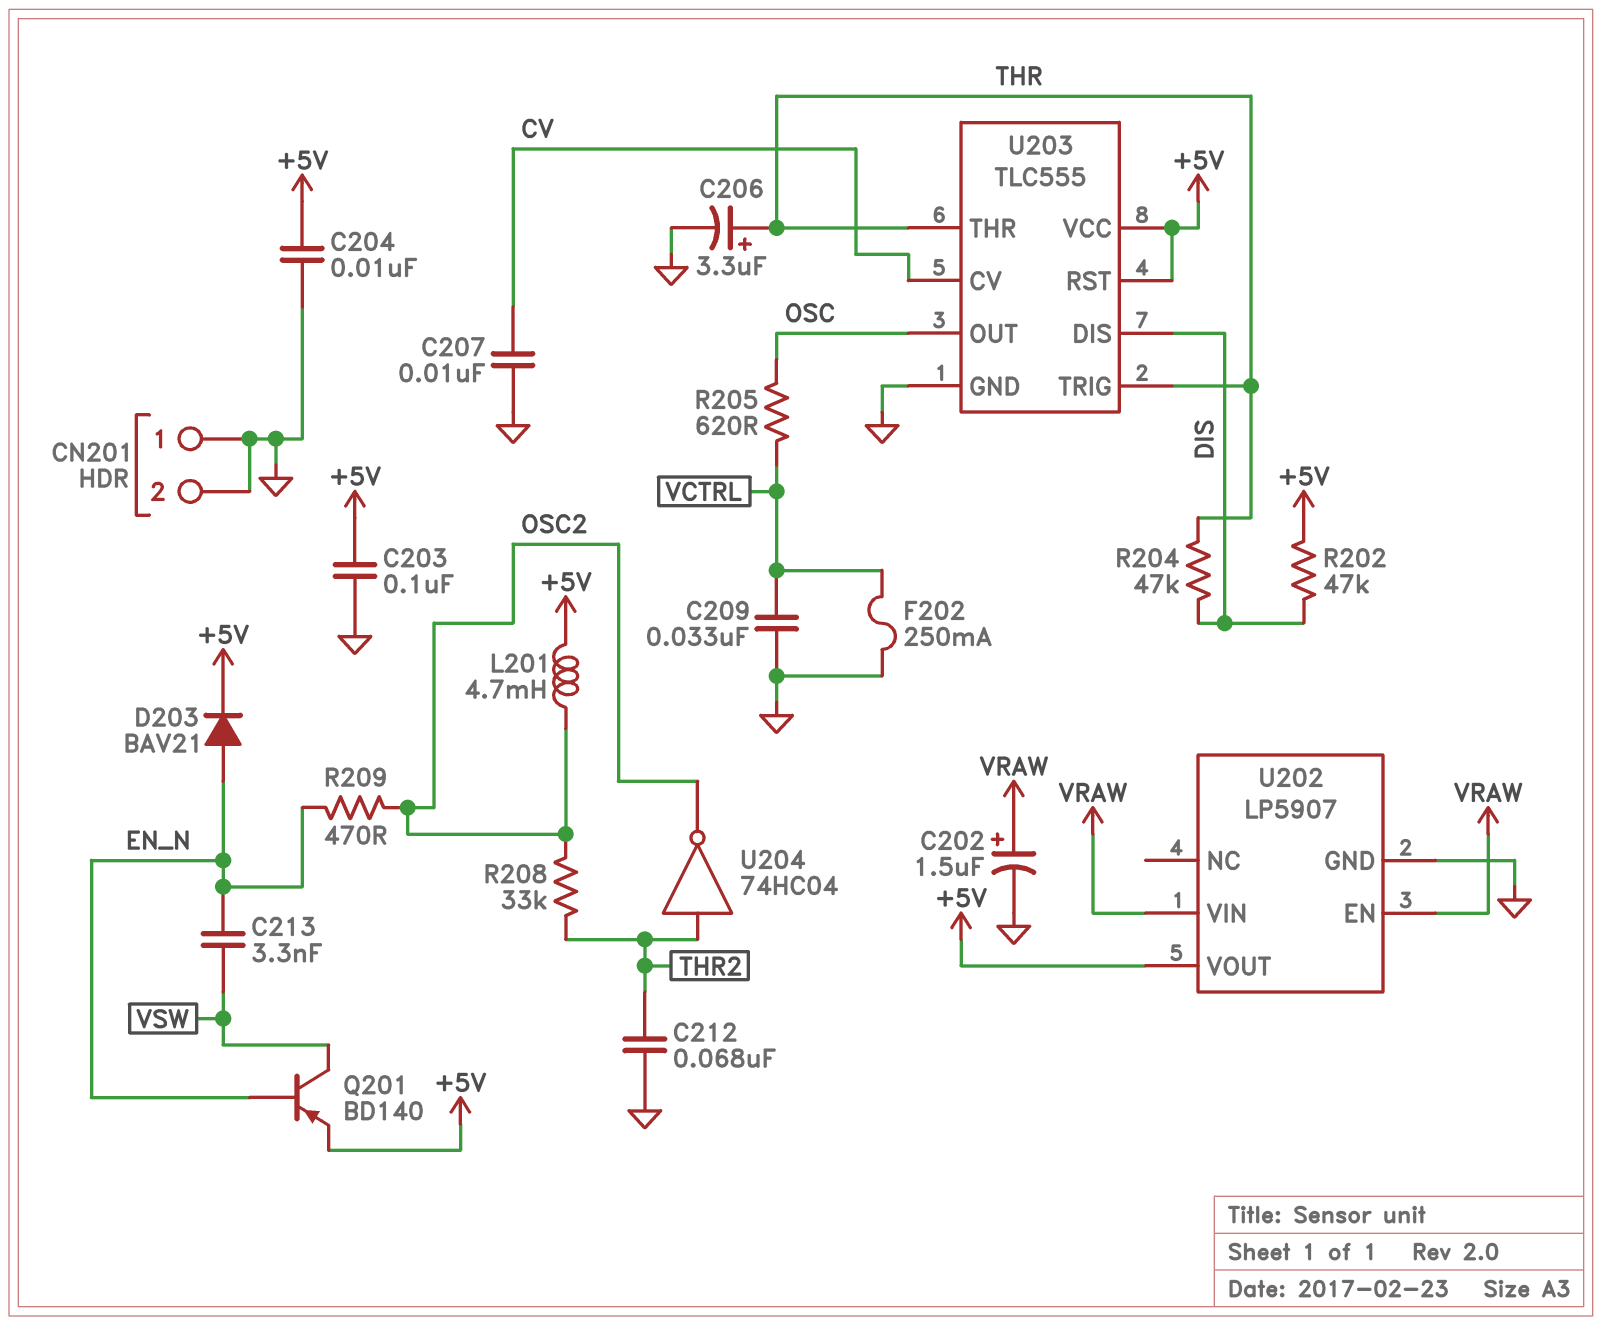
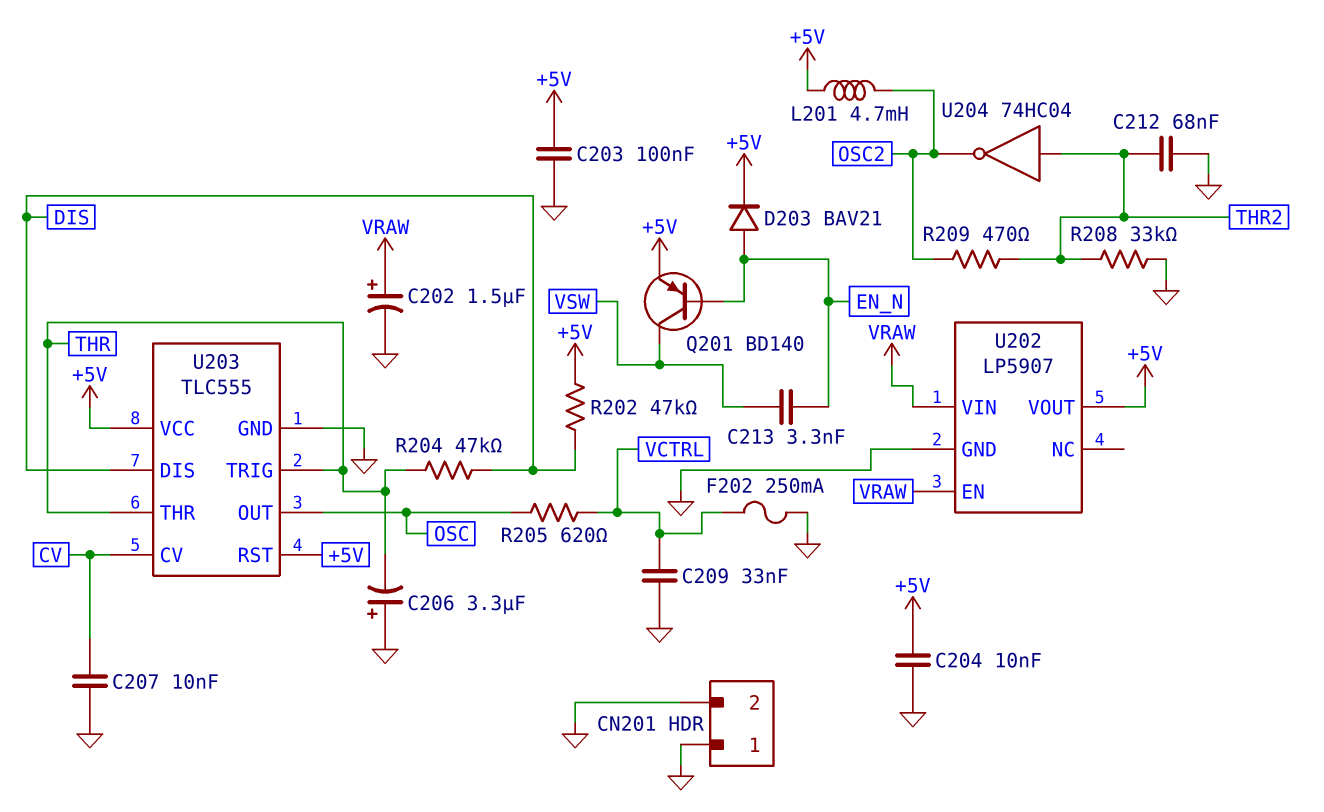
C206: 3.3uF (plus THR, minus GND) -> 3.3uF (plus GND, minus THR)
R208: 33k (OSC2, THR2) -> 33k (GND, THR2)
R209: 470 (EN_N, OSC2) -> 470 (OSC2, THR2)

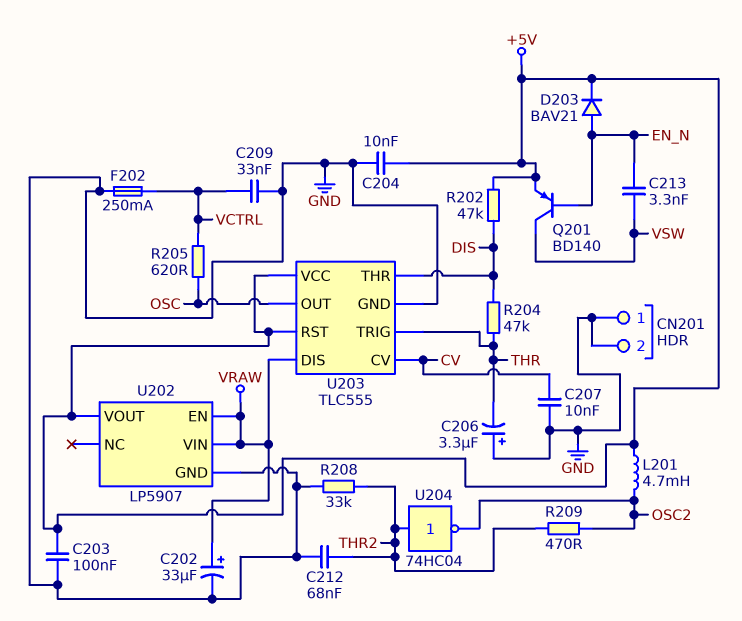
C202: 1.5uF (plus VRAW, minus GND) -> 33uF (plus VRAW, minus GND)
U203 pin DIS: DIS -> VRAW
U203 pin THR: THR -> DIS

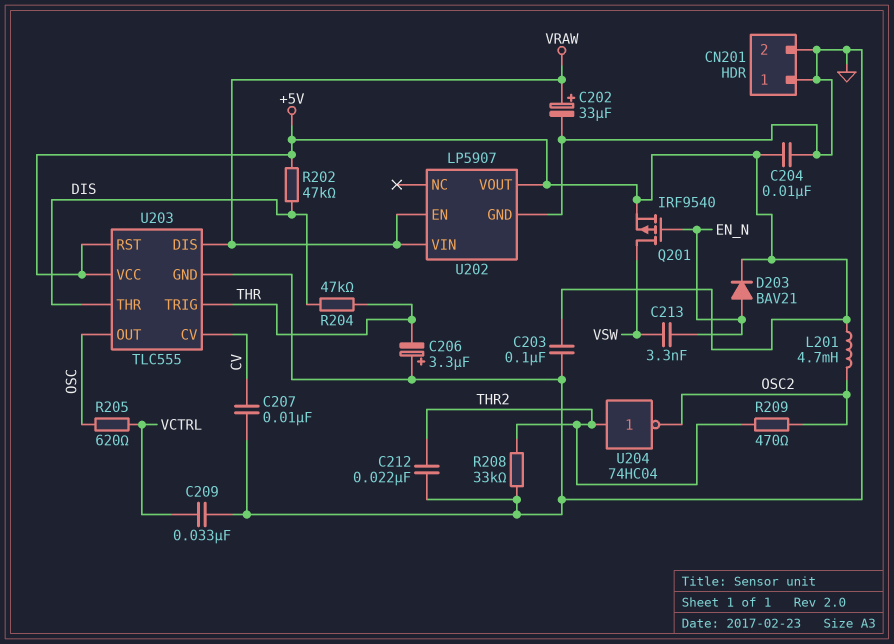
C212: 68nF (GND, THR2) -> 22nF (GND, THR2)
F202: 250mA (GND, VCTRL) -> none
Q201: PNP BD140 (B EN_N, C VSW, E +5V) -> PMOS IRF9540 (G EN_N, D VSW, S +5V)

